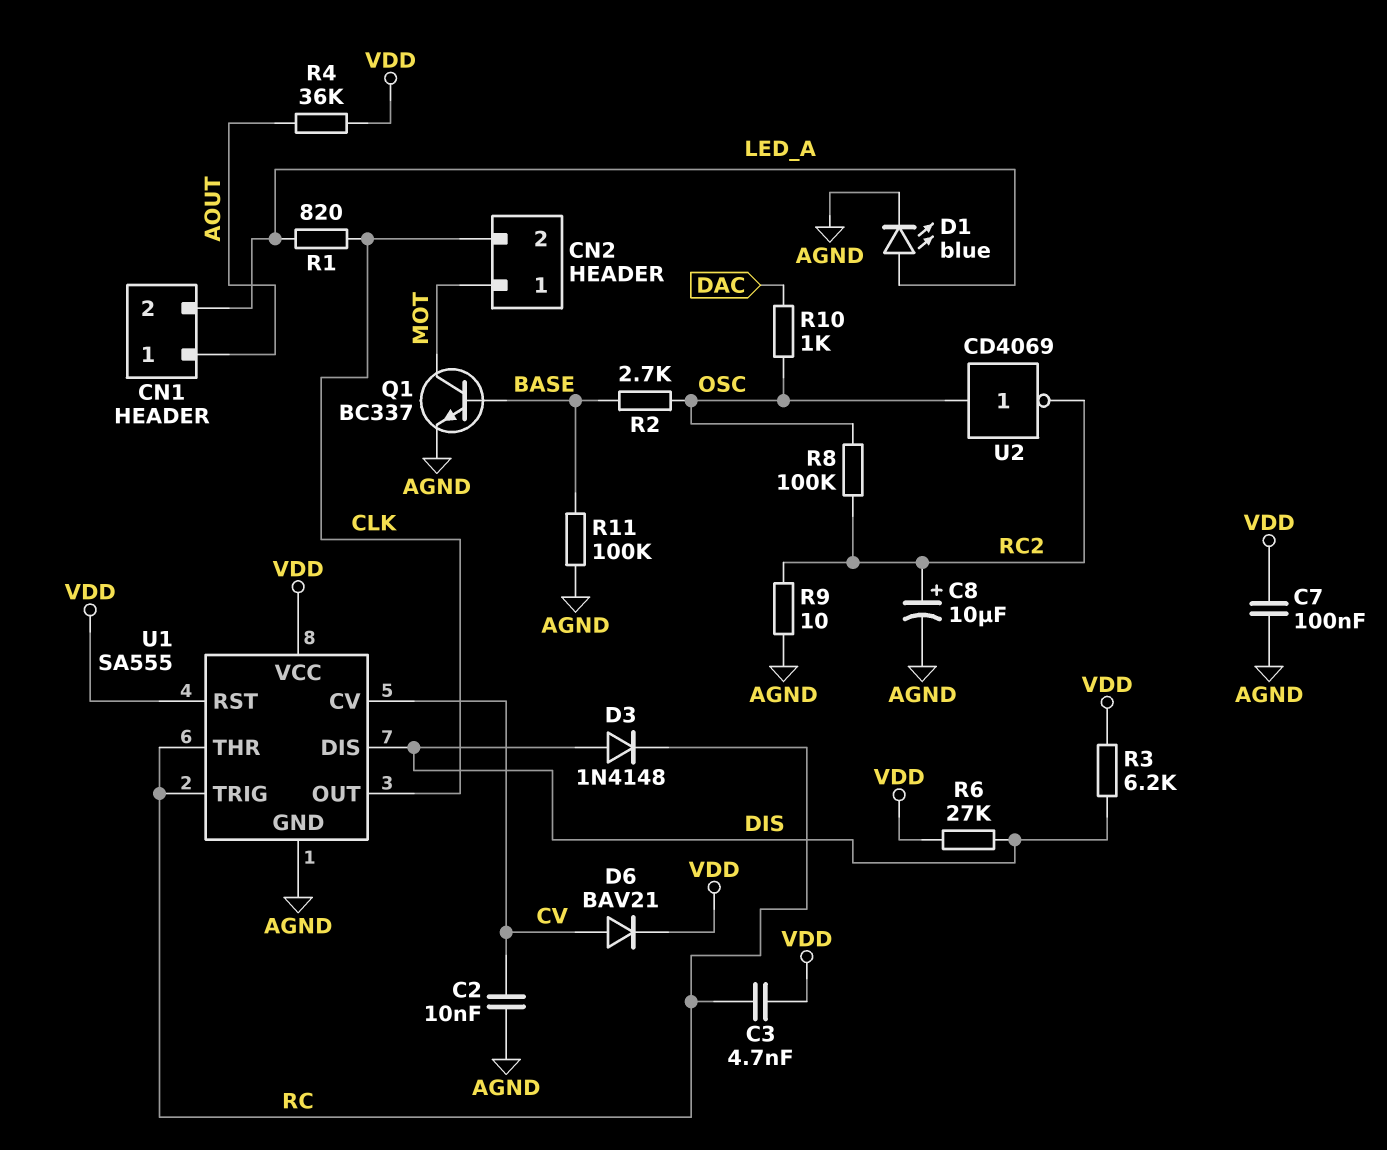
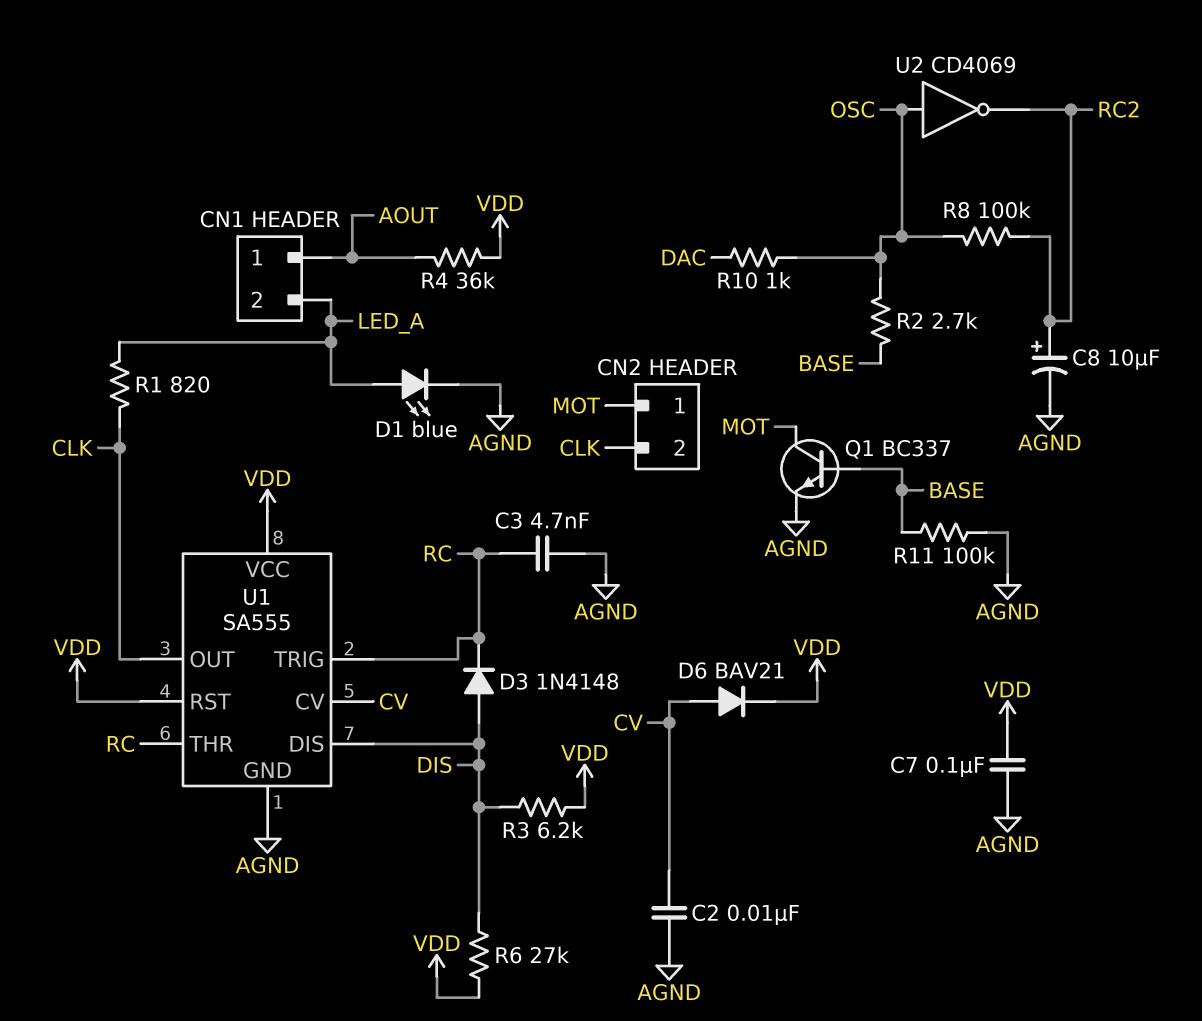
C3: 4.7nF (RC, VDD) -> 4.7nF (AGND, RC)
R9: 10 (AGND, RC2) -> none

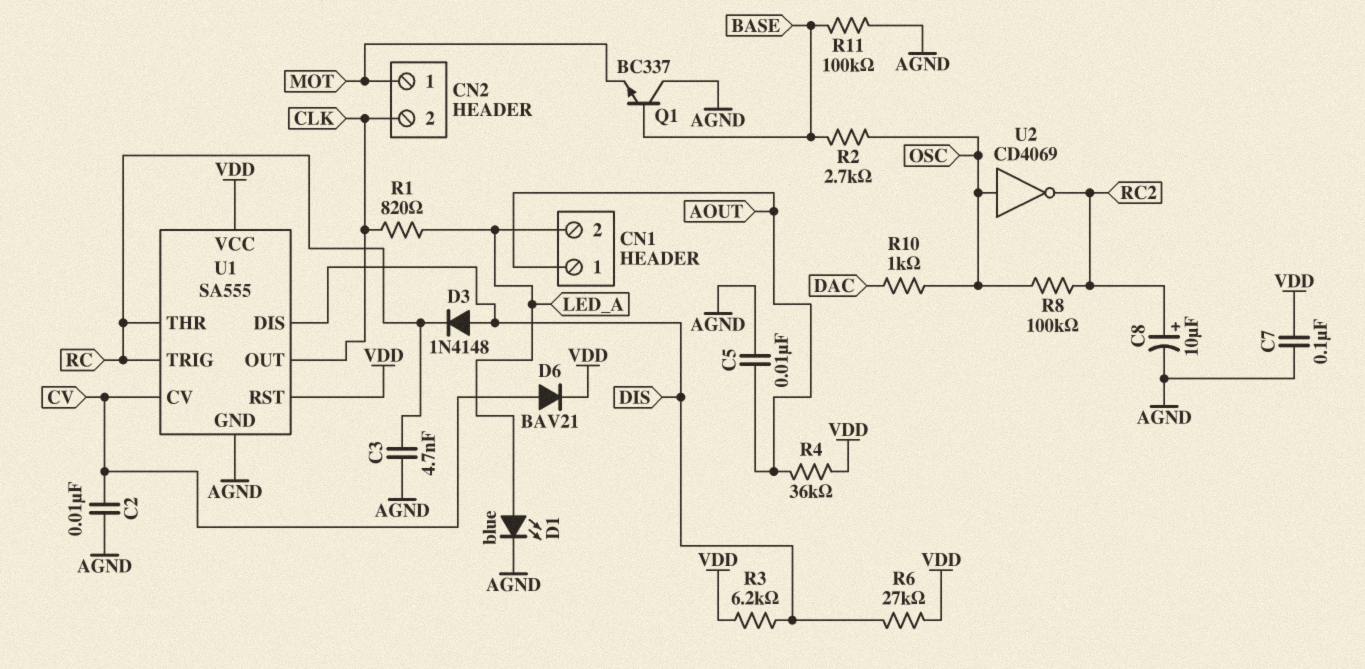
C5: none -> 10nF (AGND, AOUT)
Q1: NPN BC337 (B BASE, C MOT, E AGND) -> NPN BC337 (B BASE, C AGND, E MOT)

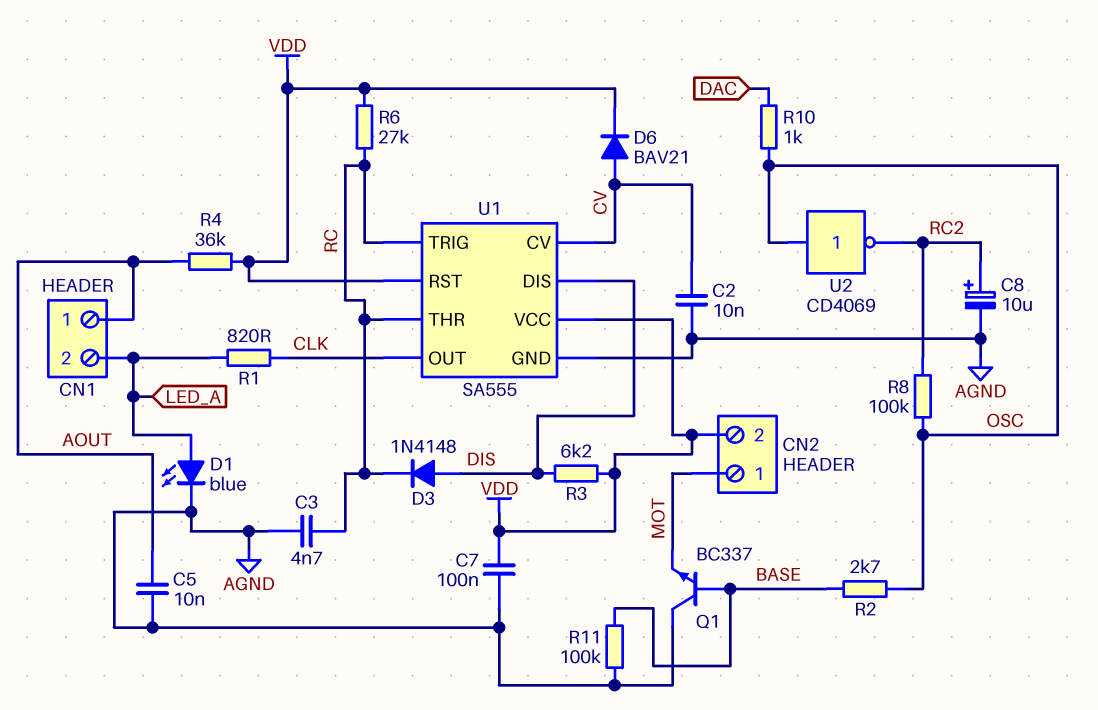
CN2 pin 2: CLK -> VDD
R6: 27k (DIS, VDD) -> 27k (RC, VDD)

